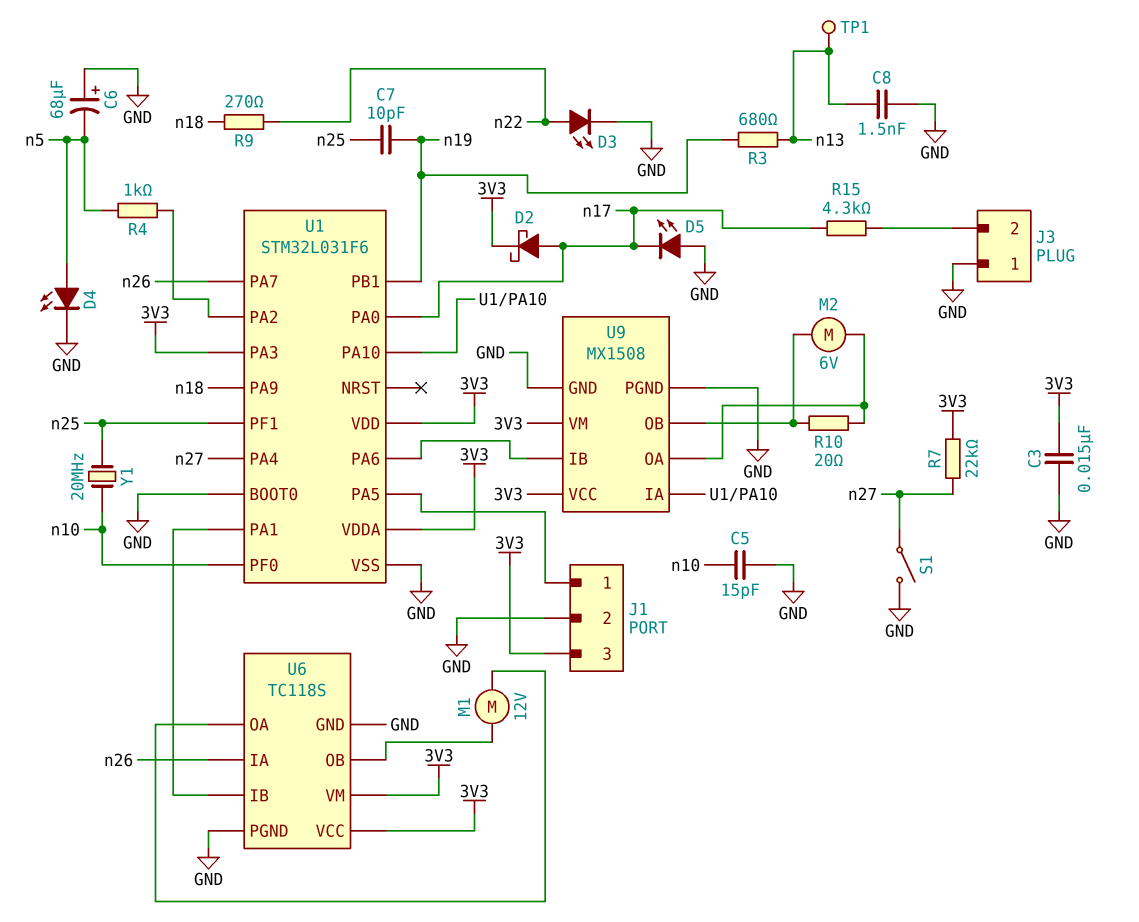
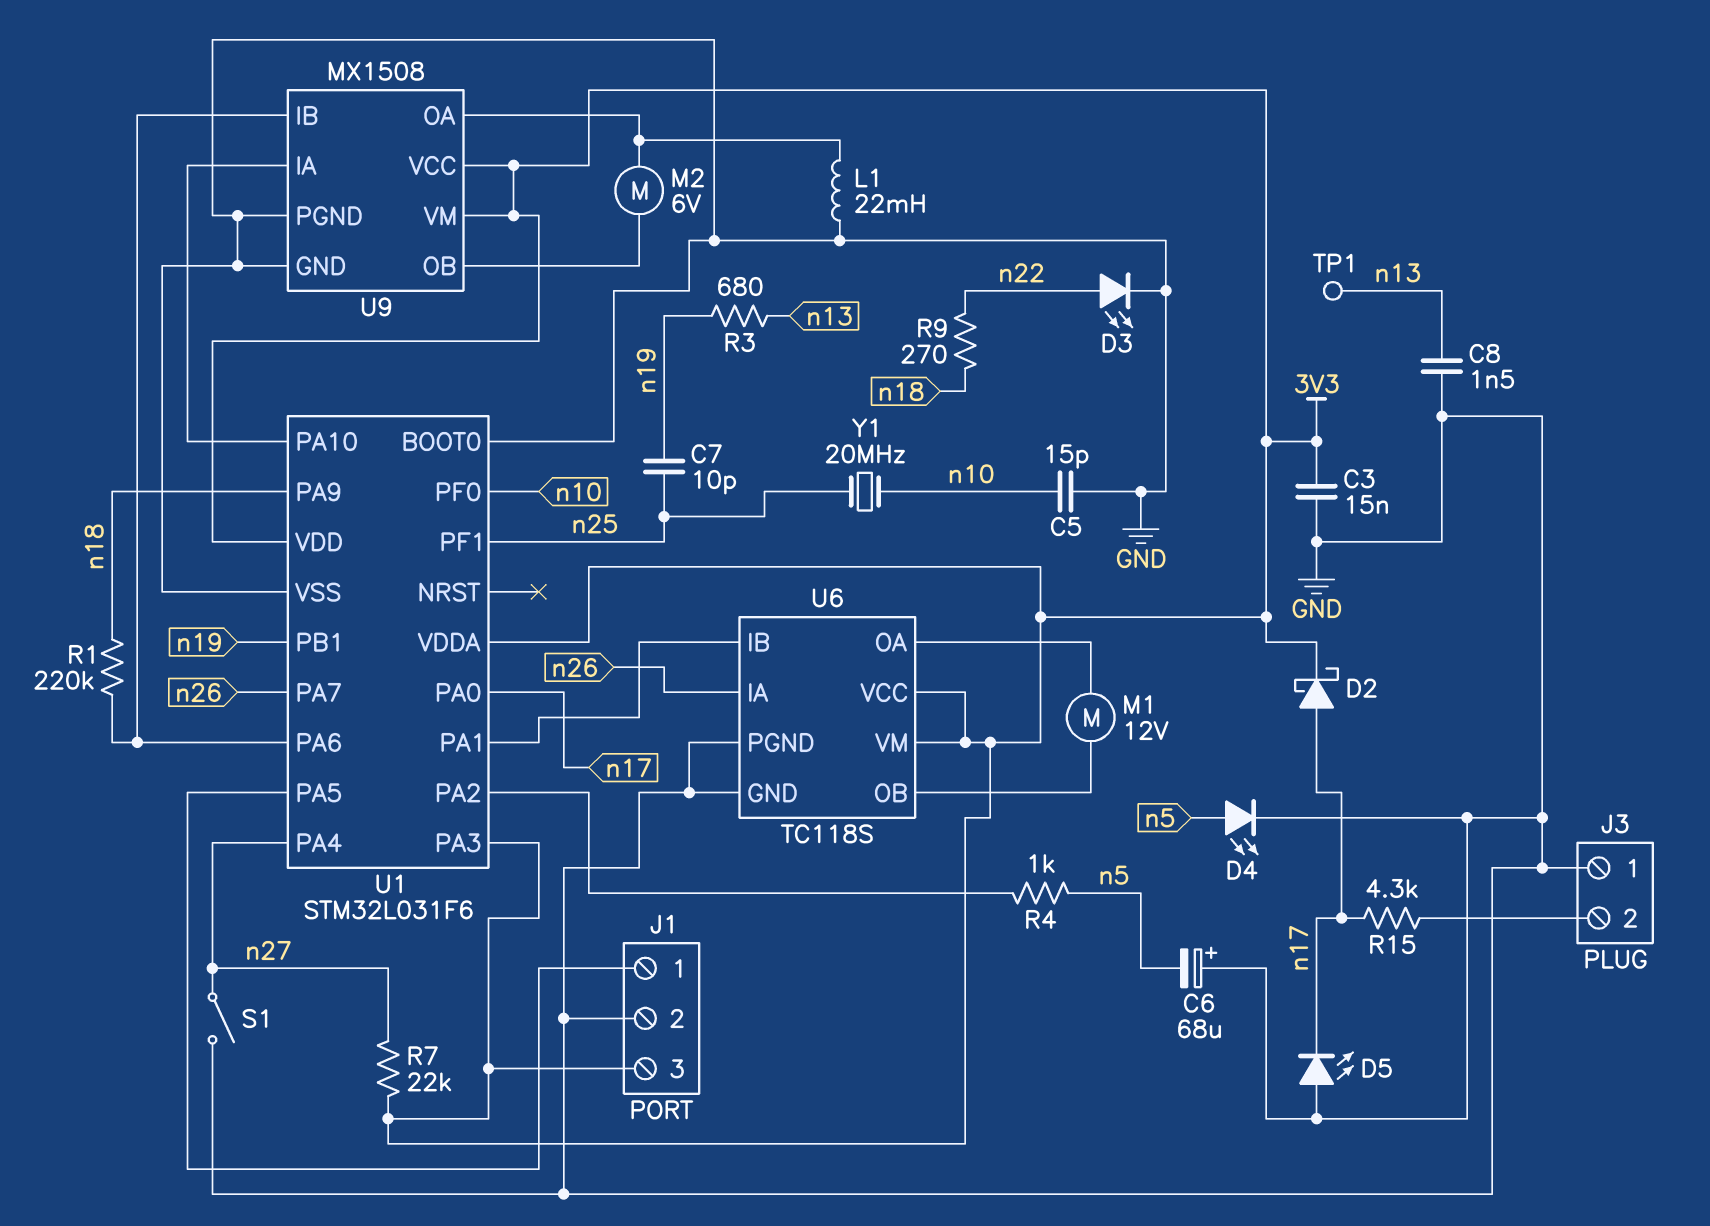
L1: none -> 22mH (GND, U9/OA)
R1: none -> 220k (U1/PA6, n18)
R10: 20 (U9/OA, U9/OB) -> none

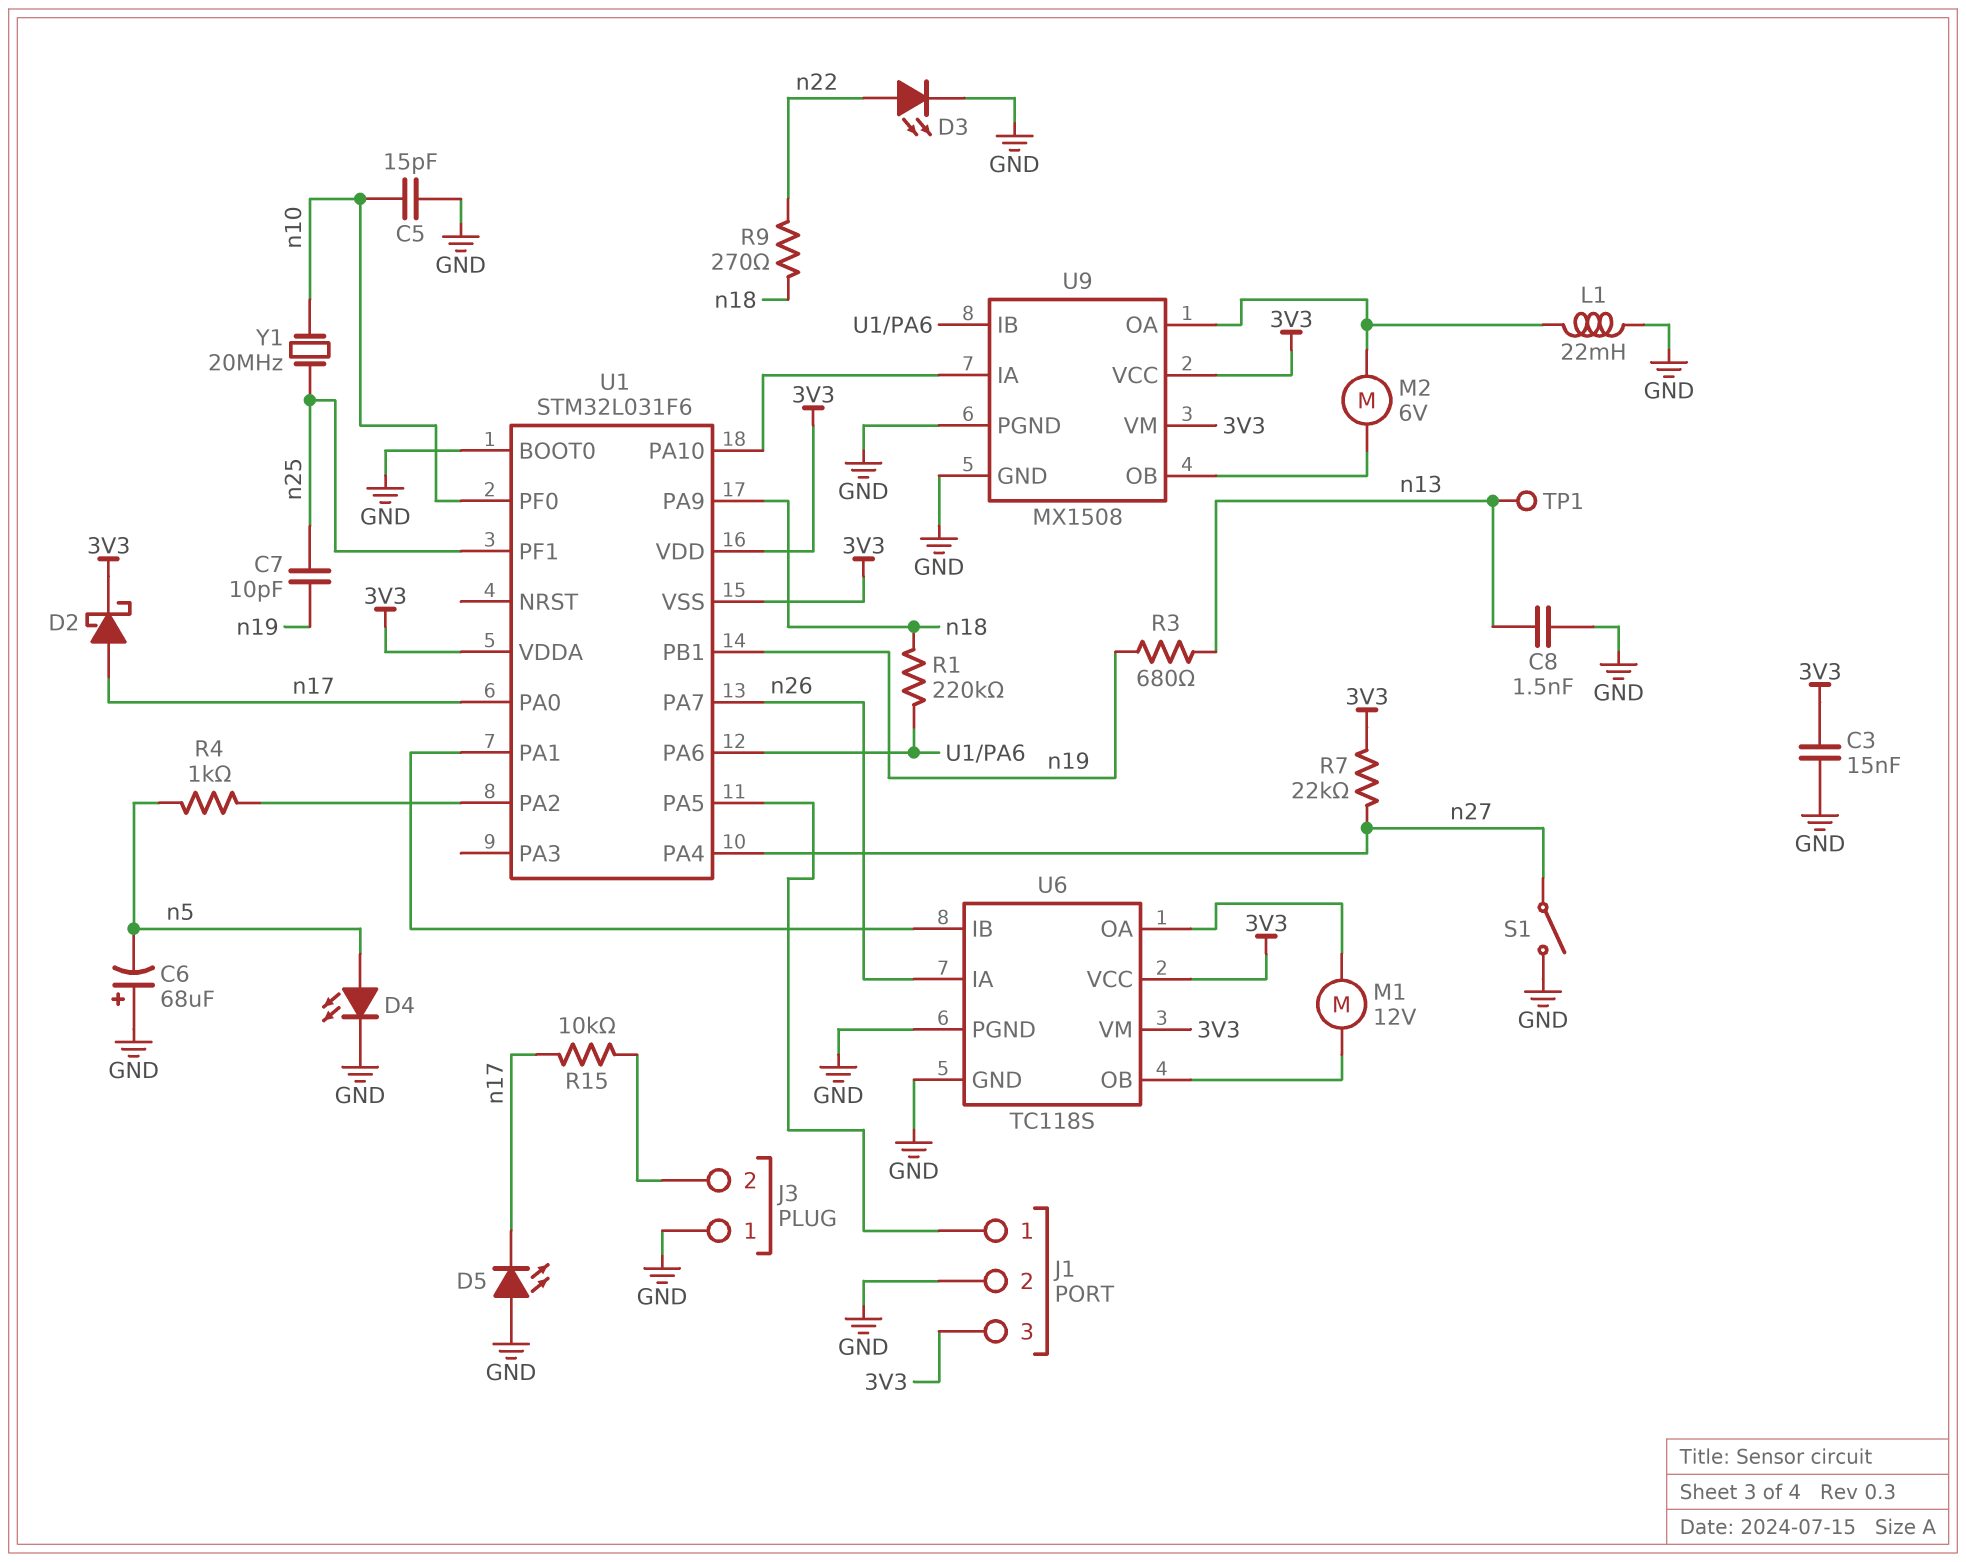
R15: 4.3k (J3/2, n17) -> 10k (J3/2, n17)
U1 pin PA3: 3V3 -> none
U1 pin VSS: GND -> 3V3

